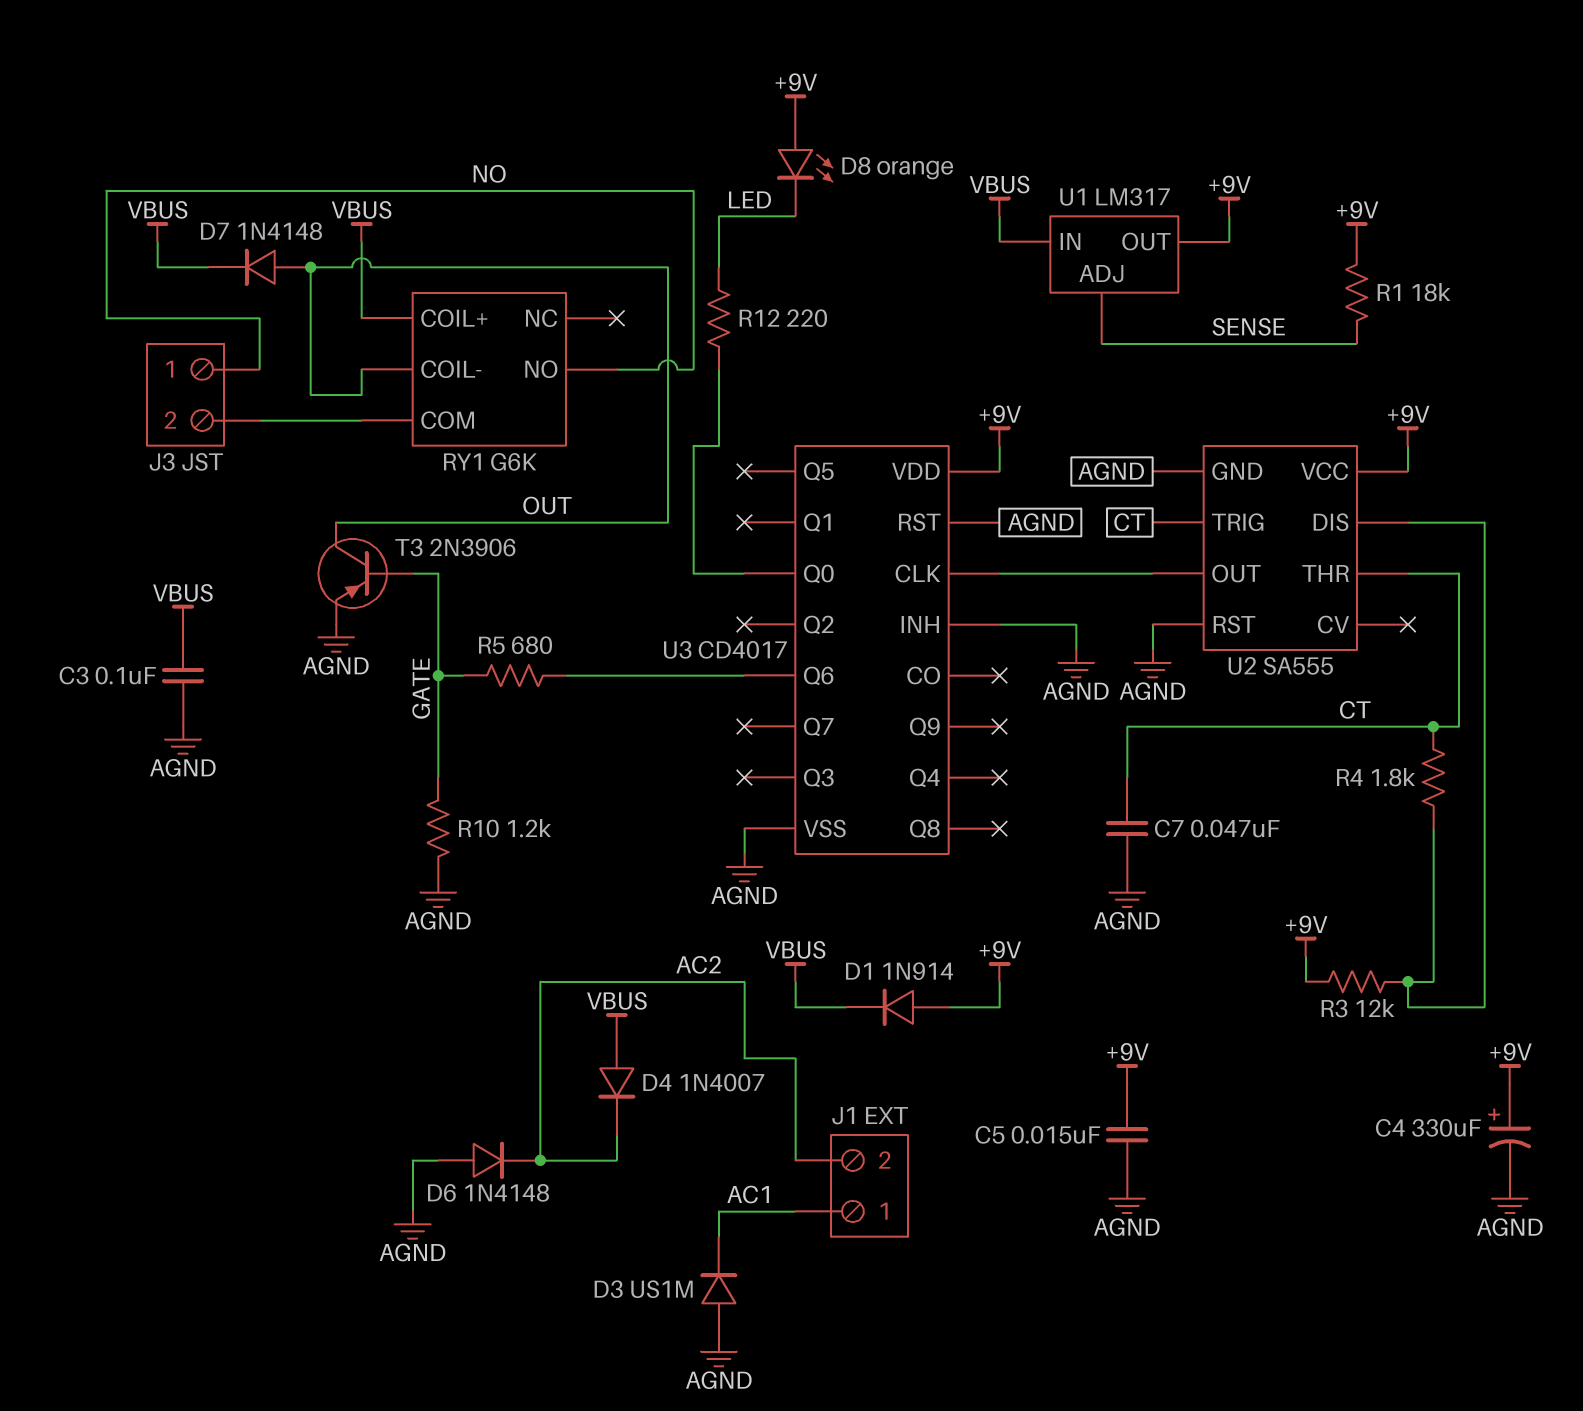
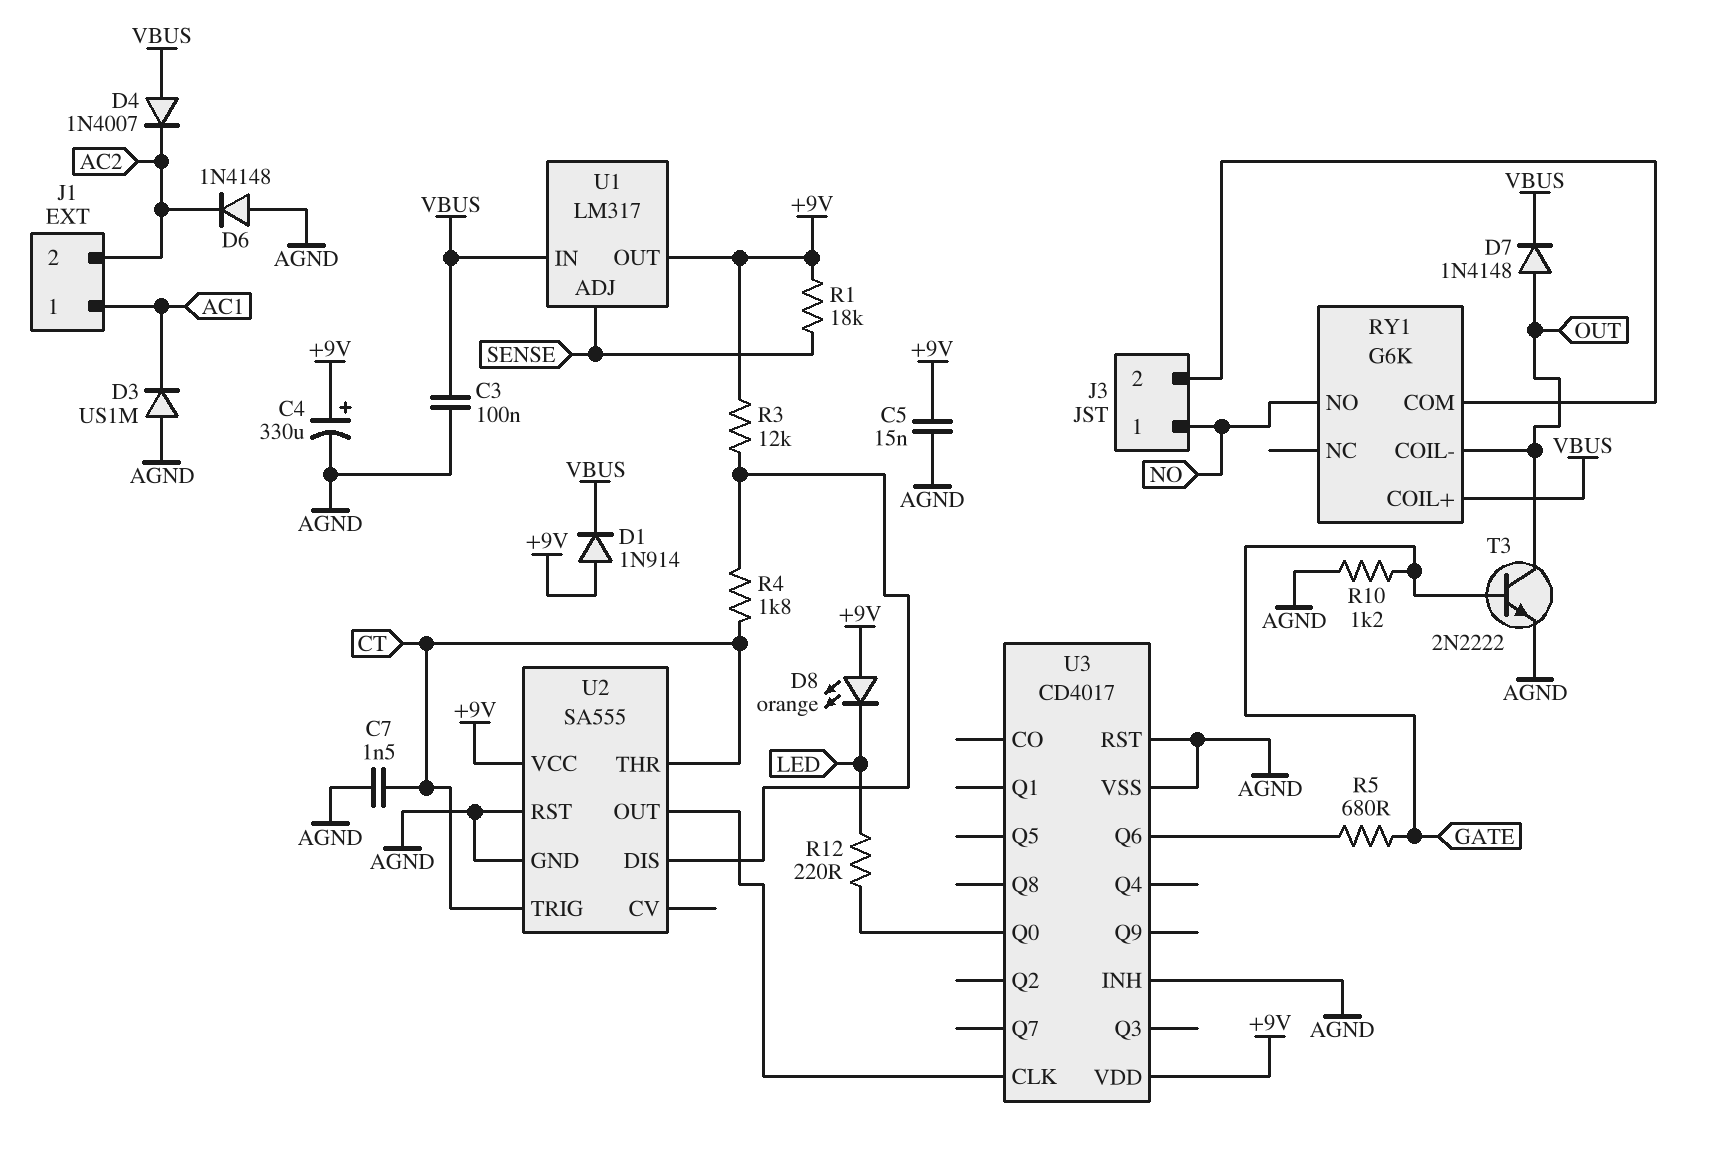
C7: 47nF (AGND, CT) -> 1.5nF (AGND, CT)
T3: PNP 2N3906 (B GATE, C OUT, E AGND) -> NPN 2N2222 (B GATE, C OUT, E AGND)

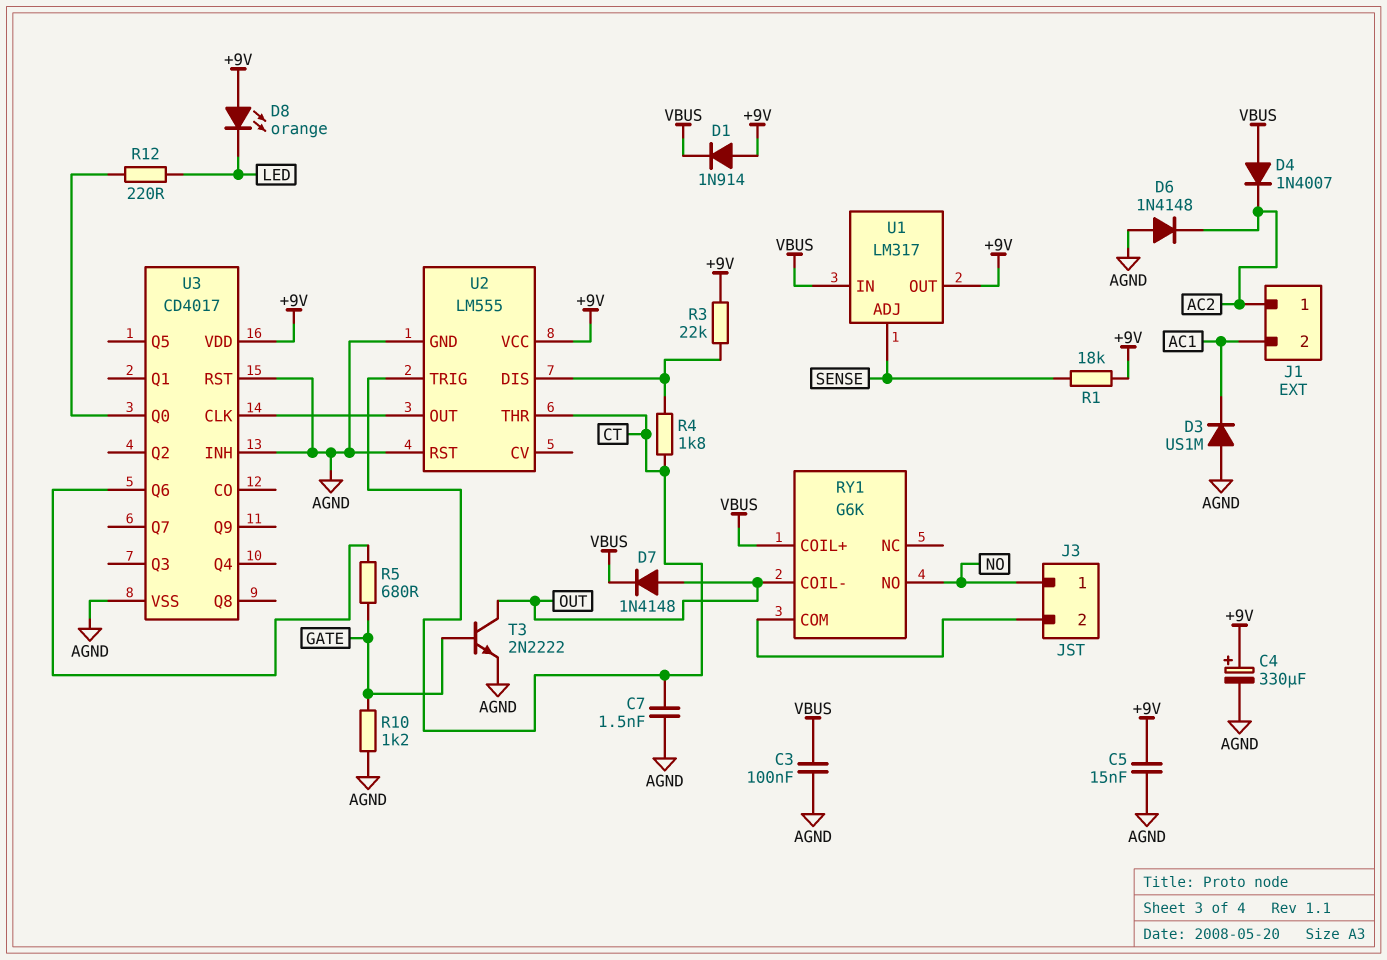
J1 pin 1: AC1 -> AC2
J1 pin 2: AC2 -> AC1
R3: 12k (+9V, U2/DIS) -> 22k (+9V, U2/DIS)
U2: SA555 -> LM555

